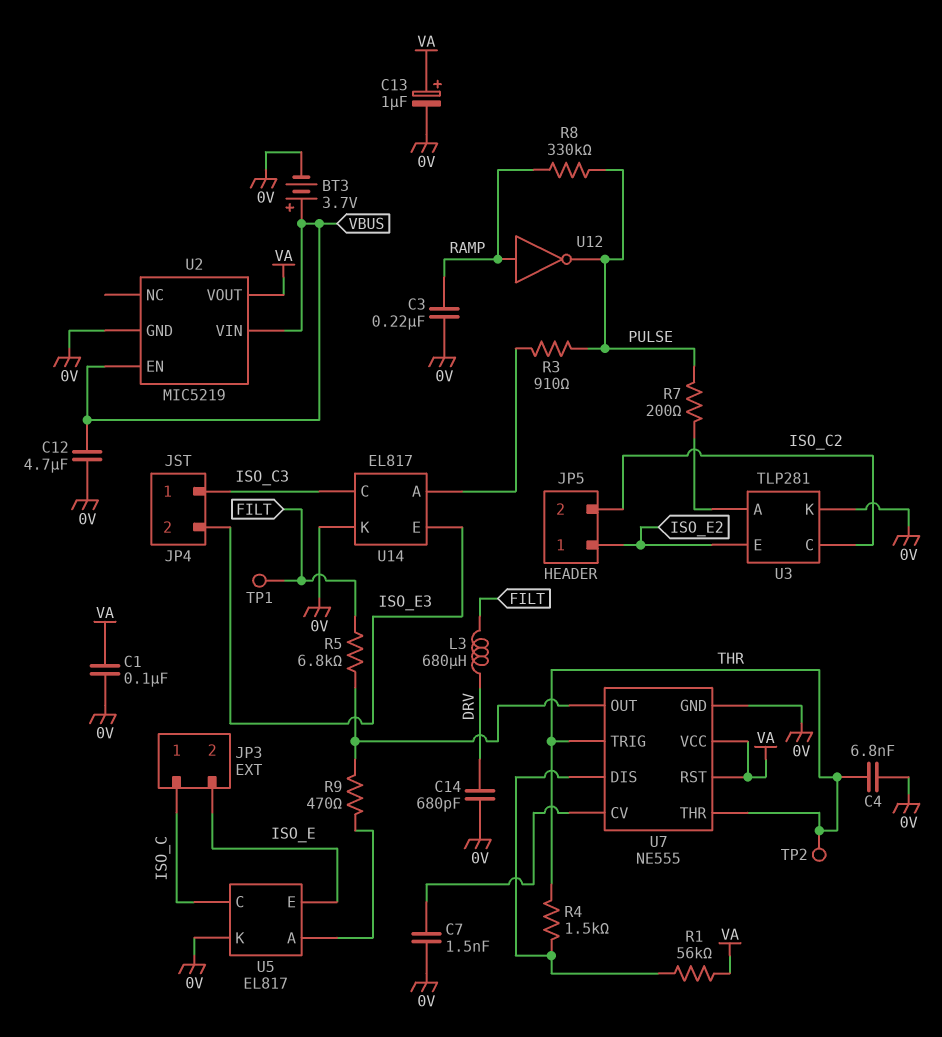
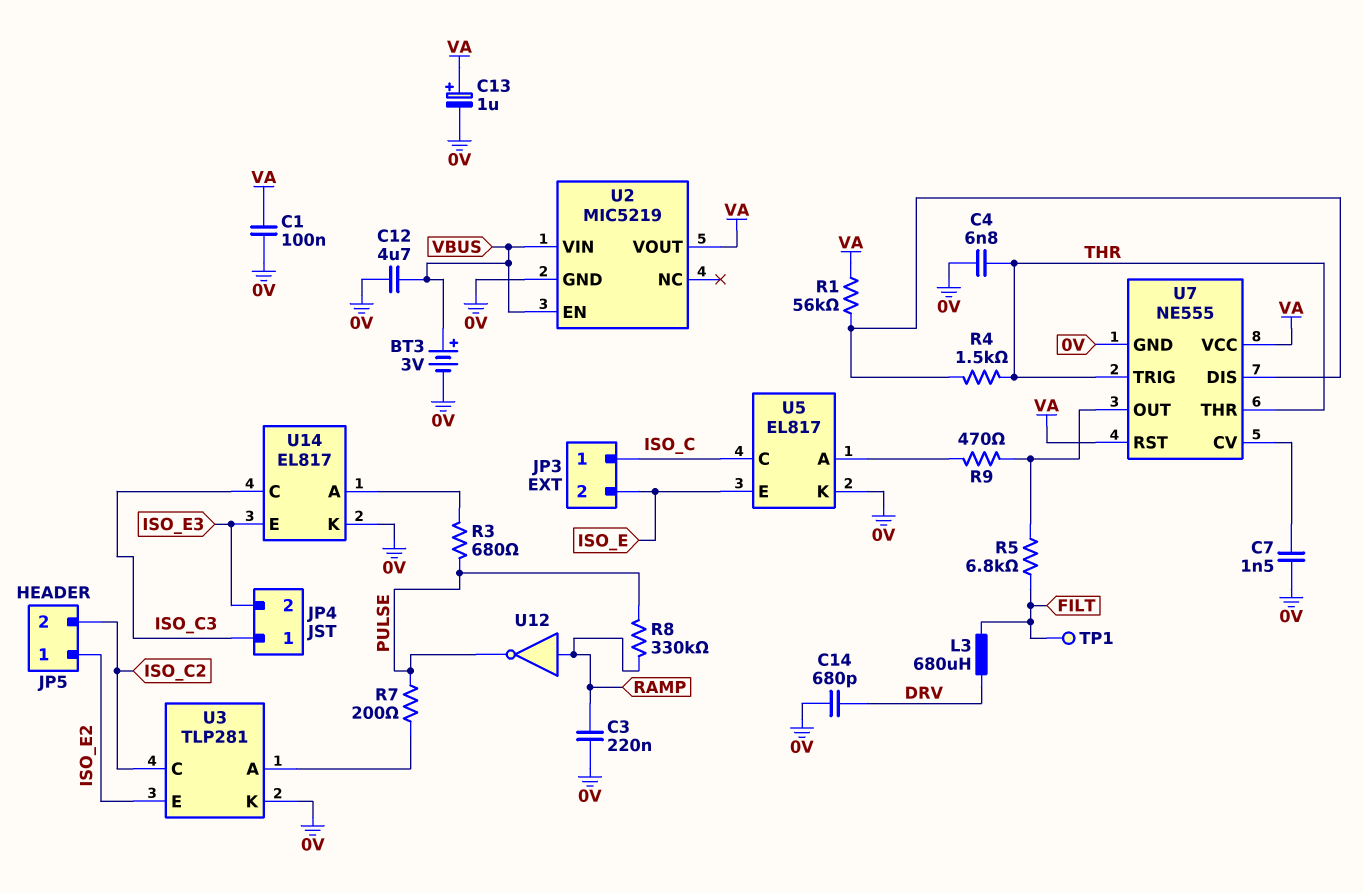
BT3: 3.7V (plus VBUS, minus 0V) -> 3V (plus VBUS, minus 0V)
R3: 910 (PULSE, U14/A) -> 680 (PULSE, U14/A)
TP2: test point (THR) -> none

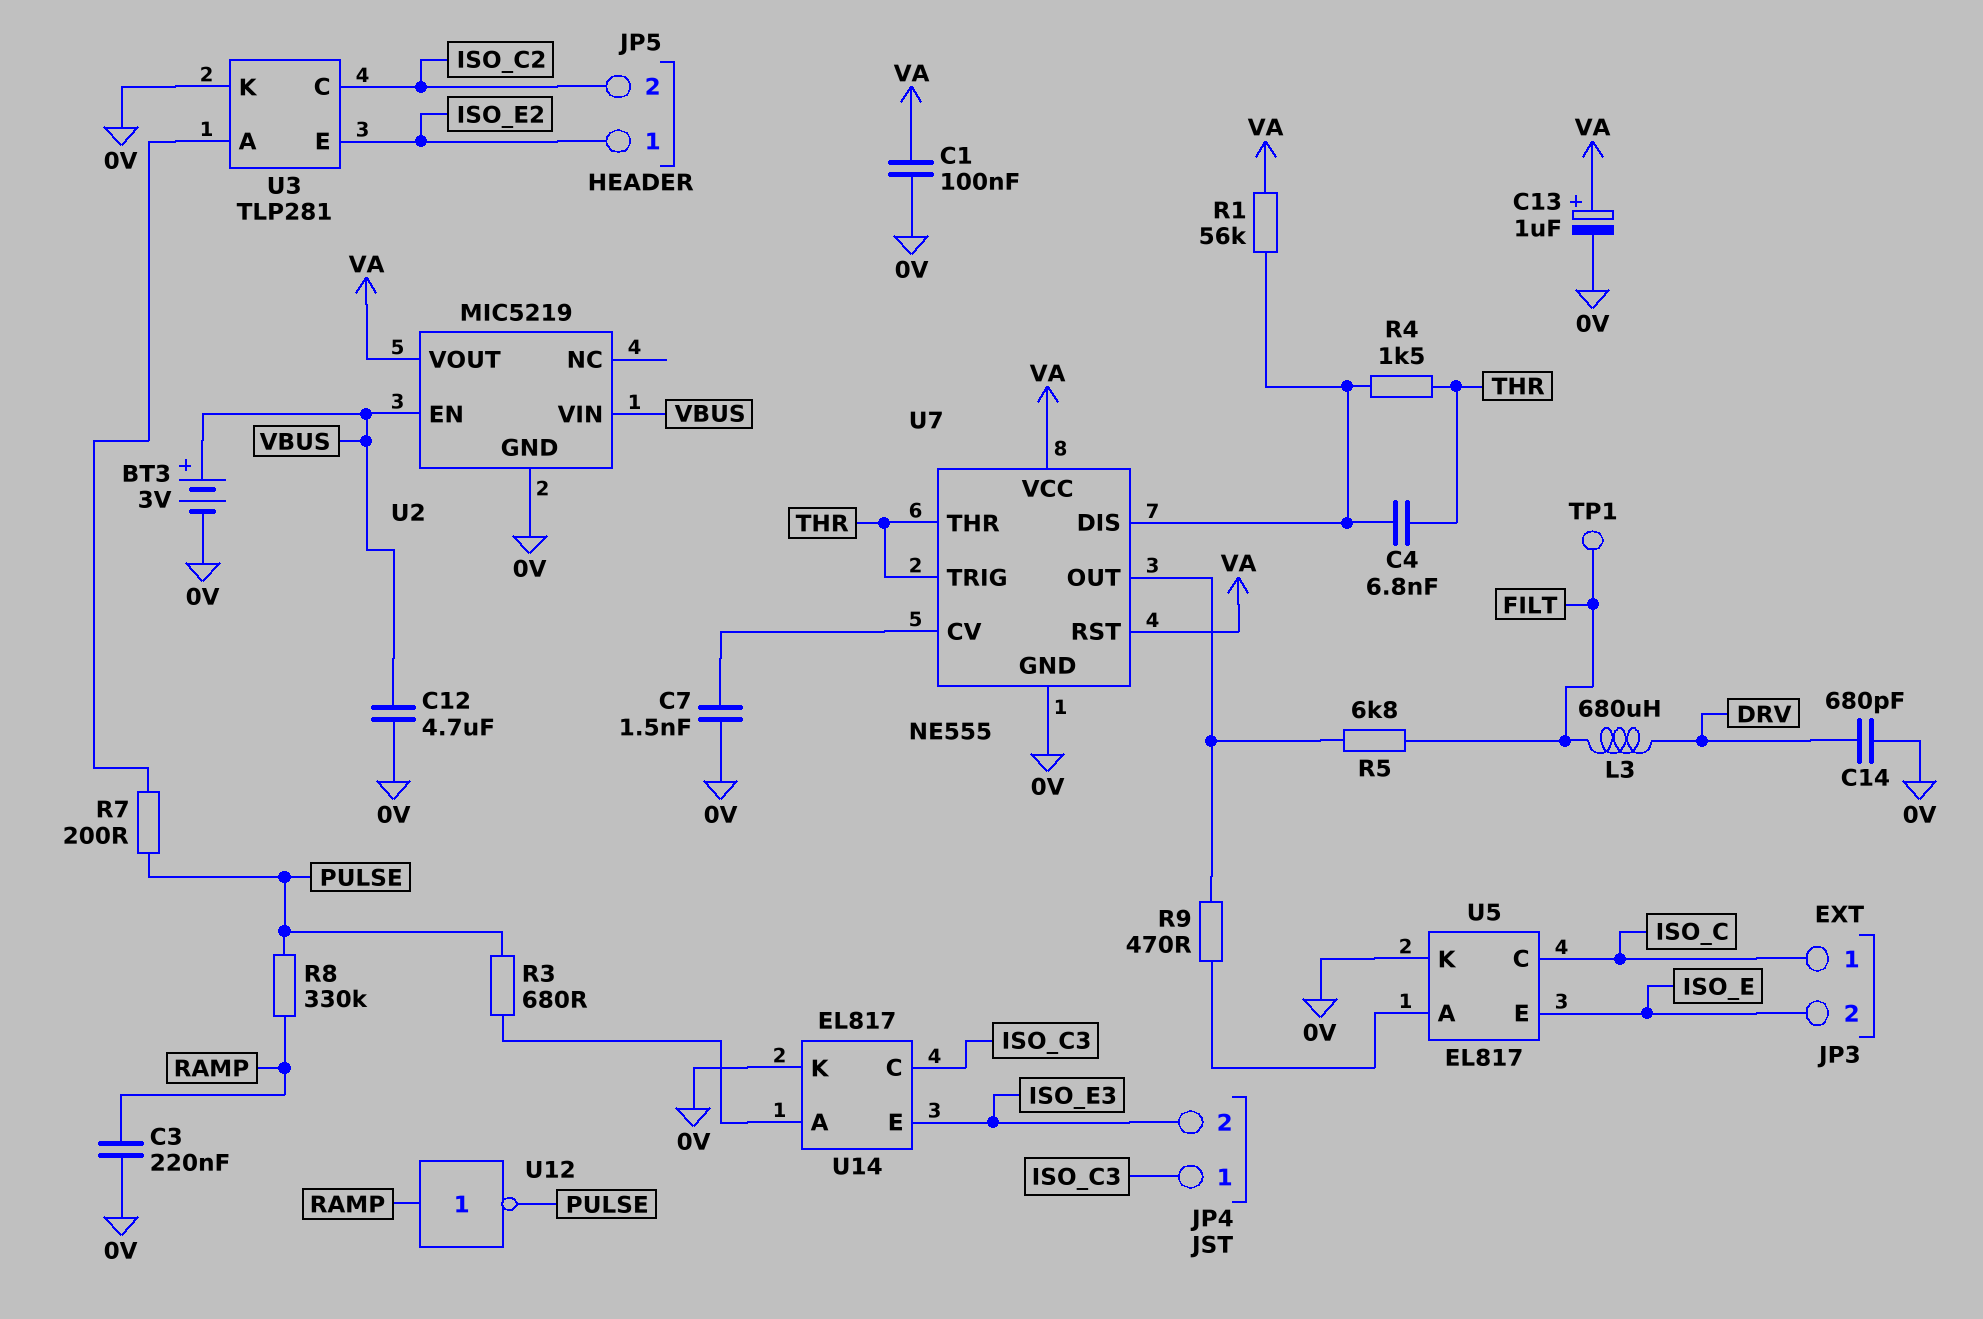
C4: 6.8nF (0V, THR) -> 6.8nF (THR, U7/DIS)

